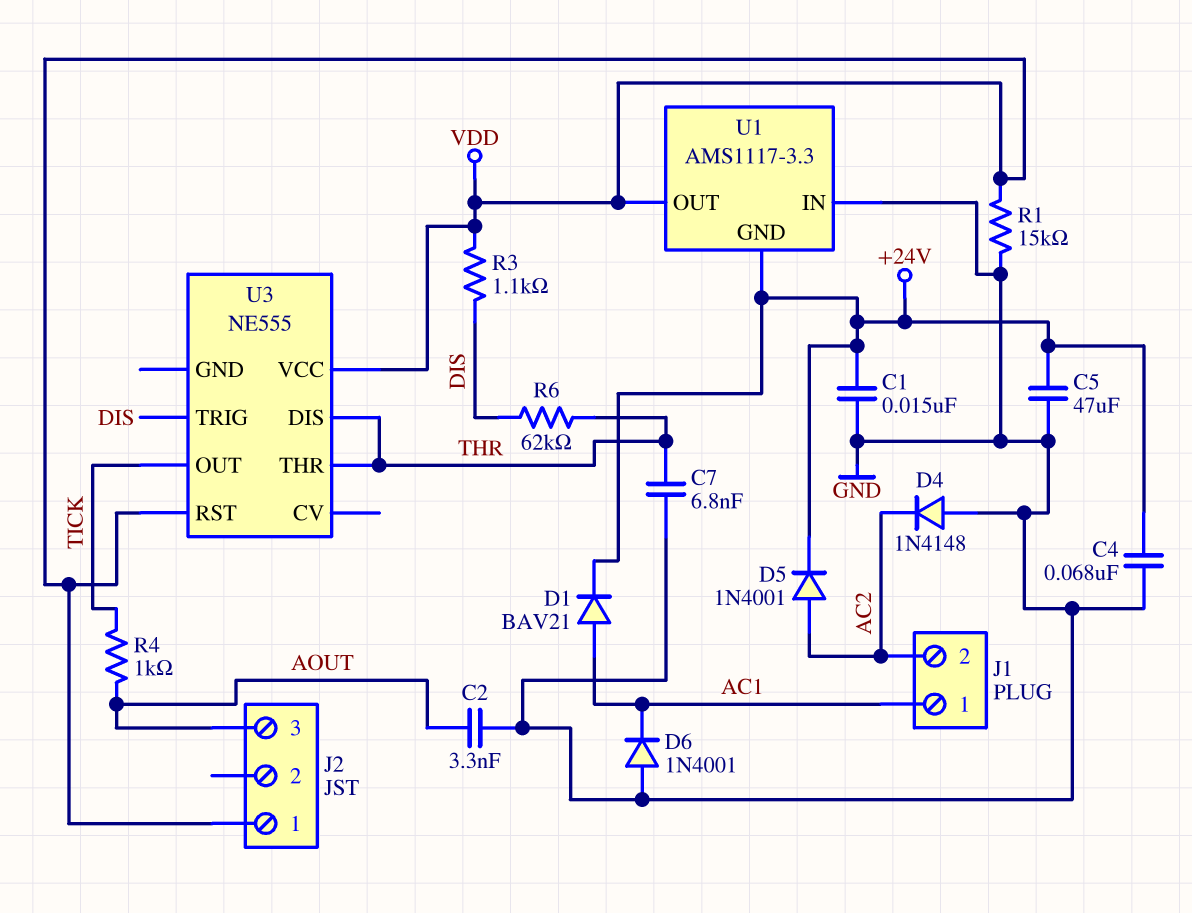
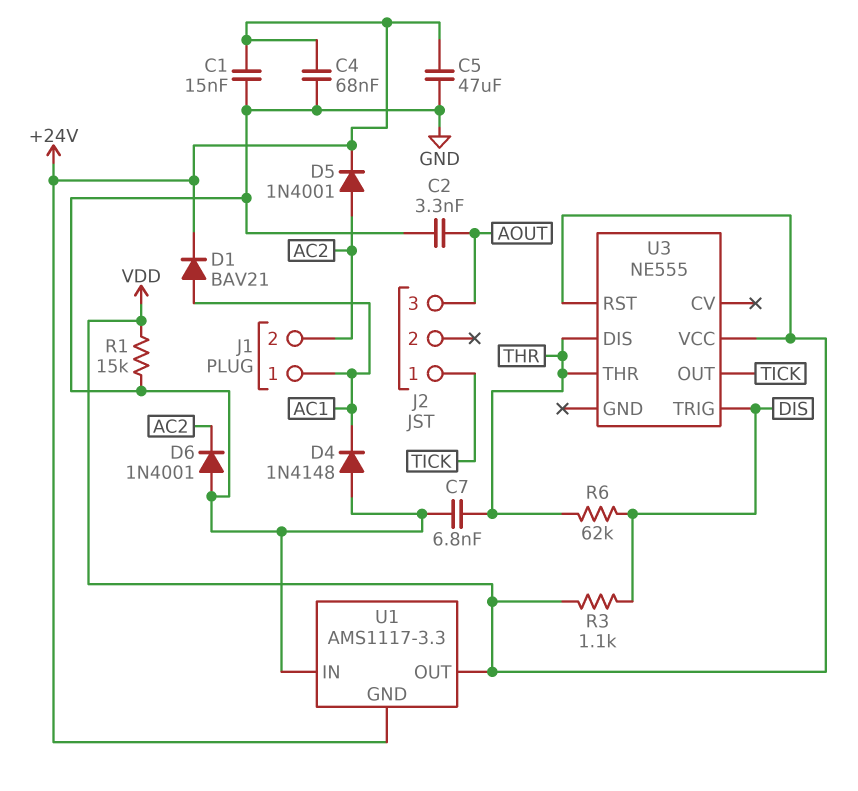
D4: diode 1N4148 (A GND, K AC2) -> diode 1N4148 (A GND, K AC1)
D6: diode 1N4001 (A GND, K AC1) -> diode 1N4001 (A GND, K AC2)
J2 pin 1: VDD -> TICK
R4: 1k (AOUT, TICK) -> none

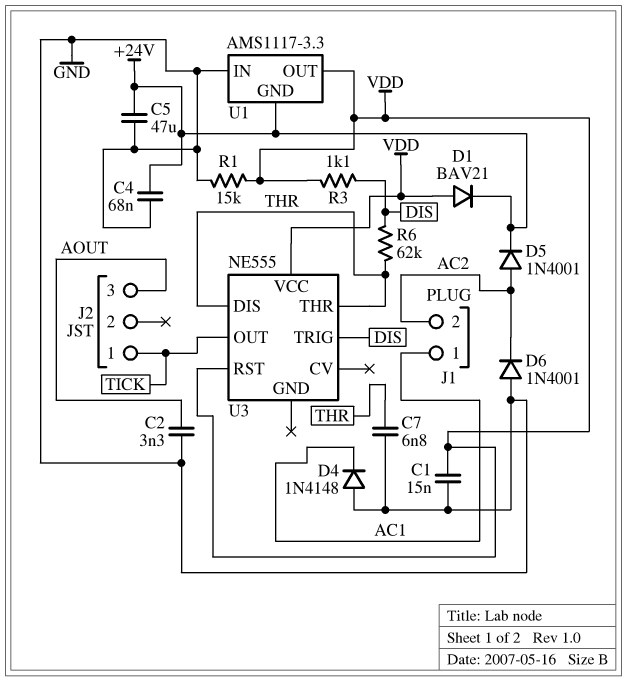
C1: 15nF (+24V, GND) -> 15nF (GND, VDD)
D1: diode BAV21 (A AC1, K +24V) -> diode BAV21 (A VDD, K +24V)

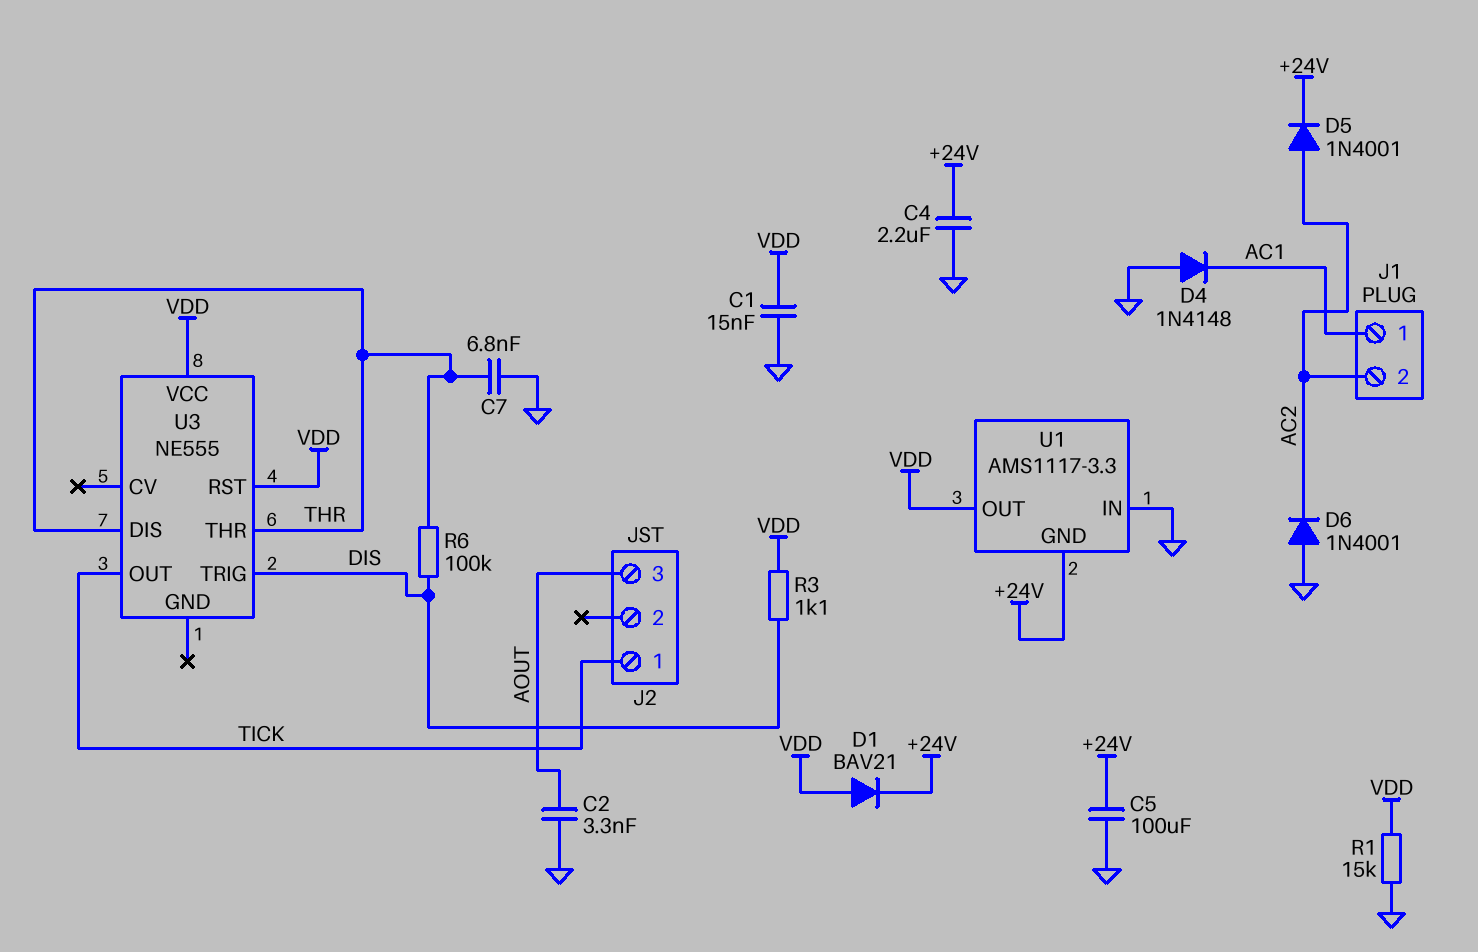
C4: 68nF (+24V, GND) -> 2.2uF (+24V, GND)
C5: 47uF (+24V, GND) -> 100uF (+24V, GND)
R6: 62k (DIS, THR) -> 100k (DIS, THR)

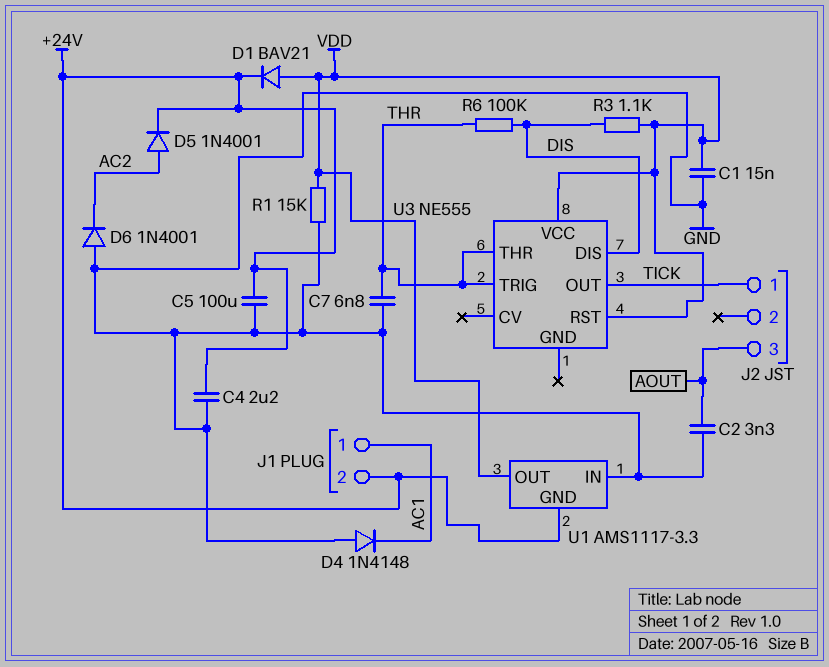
J1 pin 2: AC2 -> +24V
U3 pin DIS: THR -> DIS
U3 pin TRIG: DIS -> THR

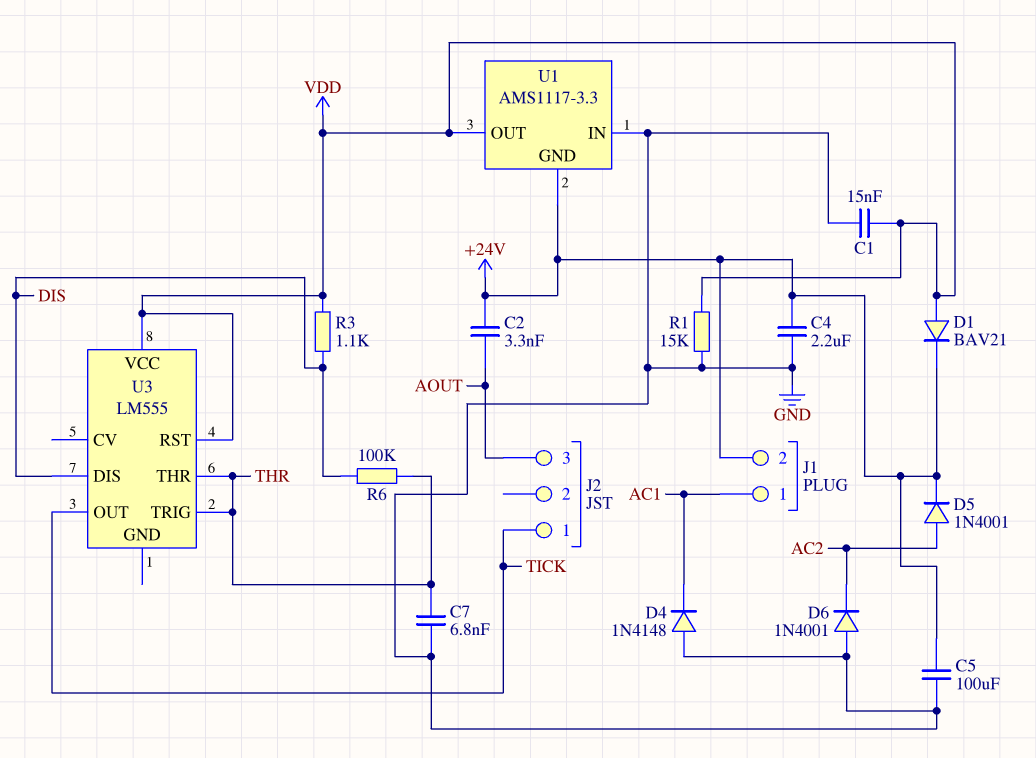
C2: 3.3nF (AOUT, GND) -> 3.3nF (+24V, AOUT)
U3: NE555 -> LM555

